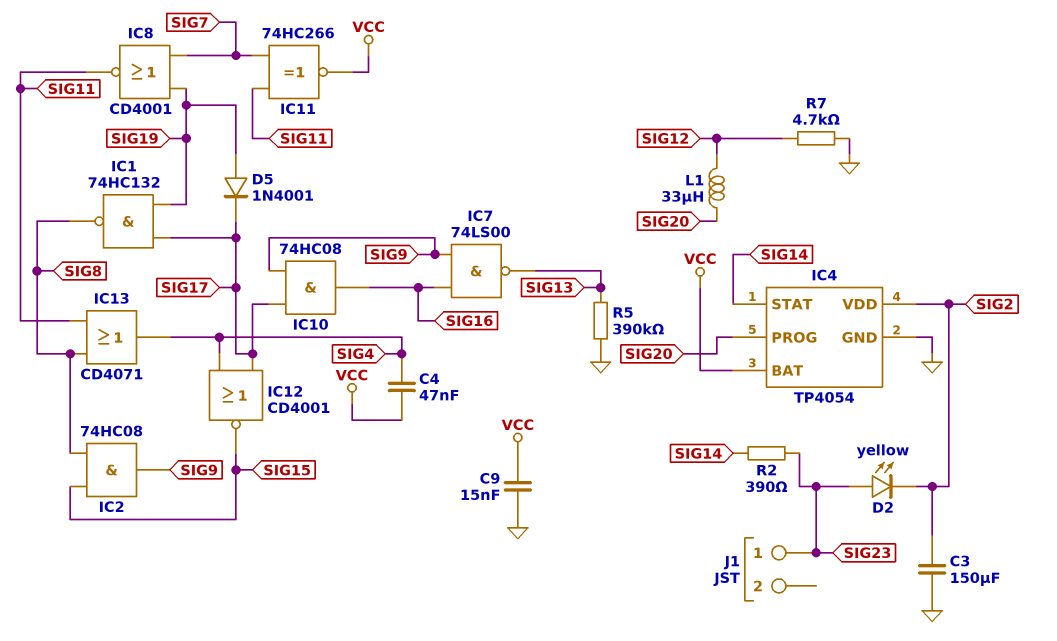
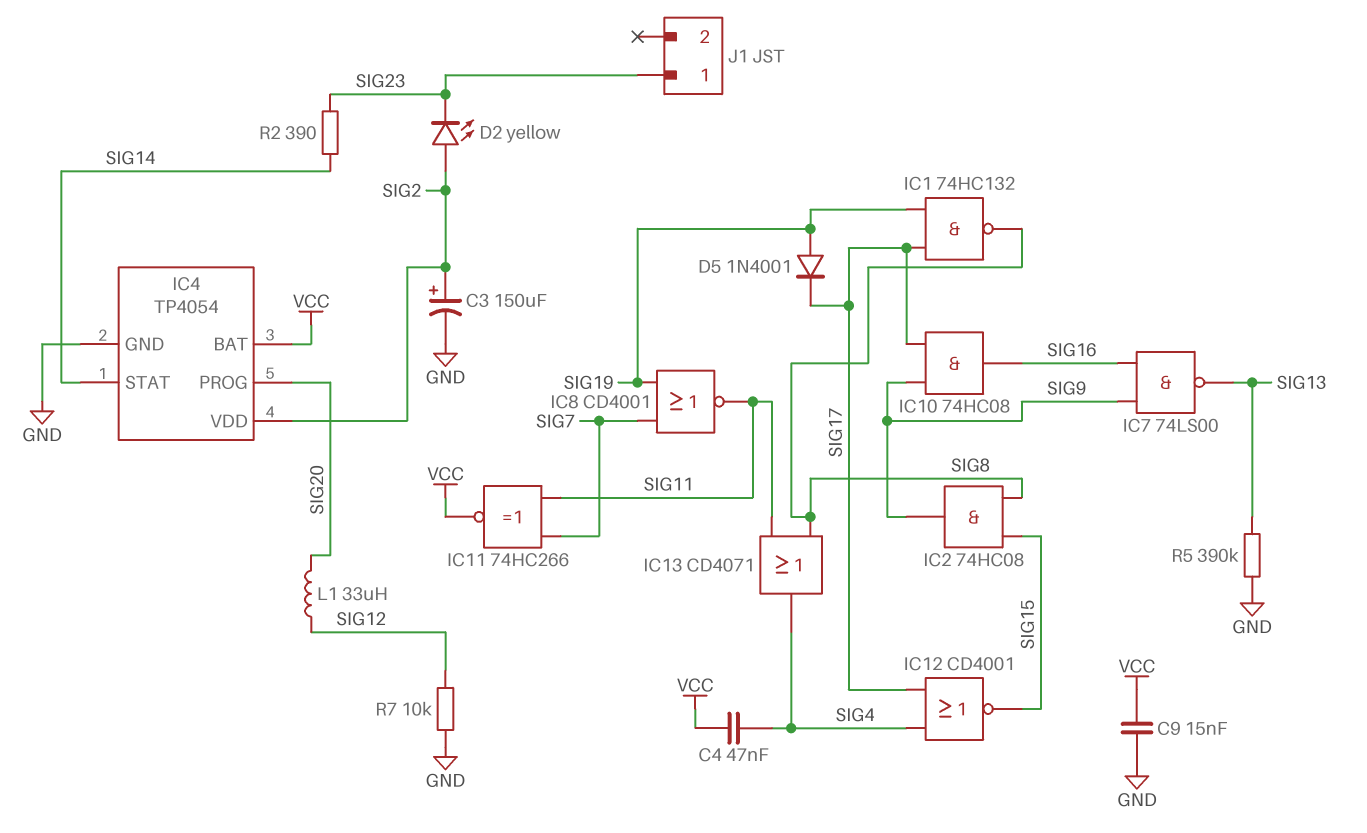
C3: 150uF (GND, SIG2) -> 150uF (plus SIG2, minus GND)
D2: LED yellow (A SIG23, K SIG2) -> LED yellow (A SIG2, K SIG23)
R7: 4.7k (GND, SIG12) -> 10k (GND, SIG12)

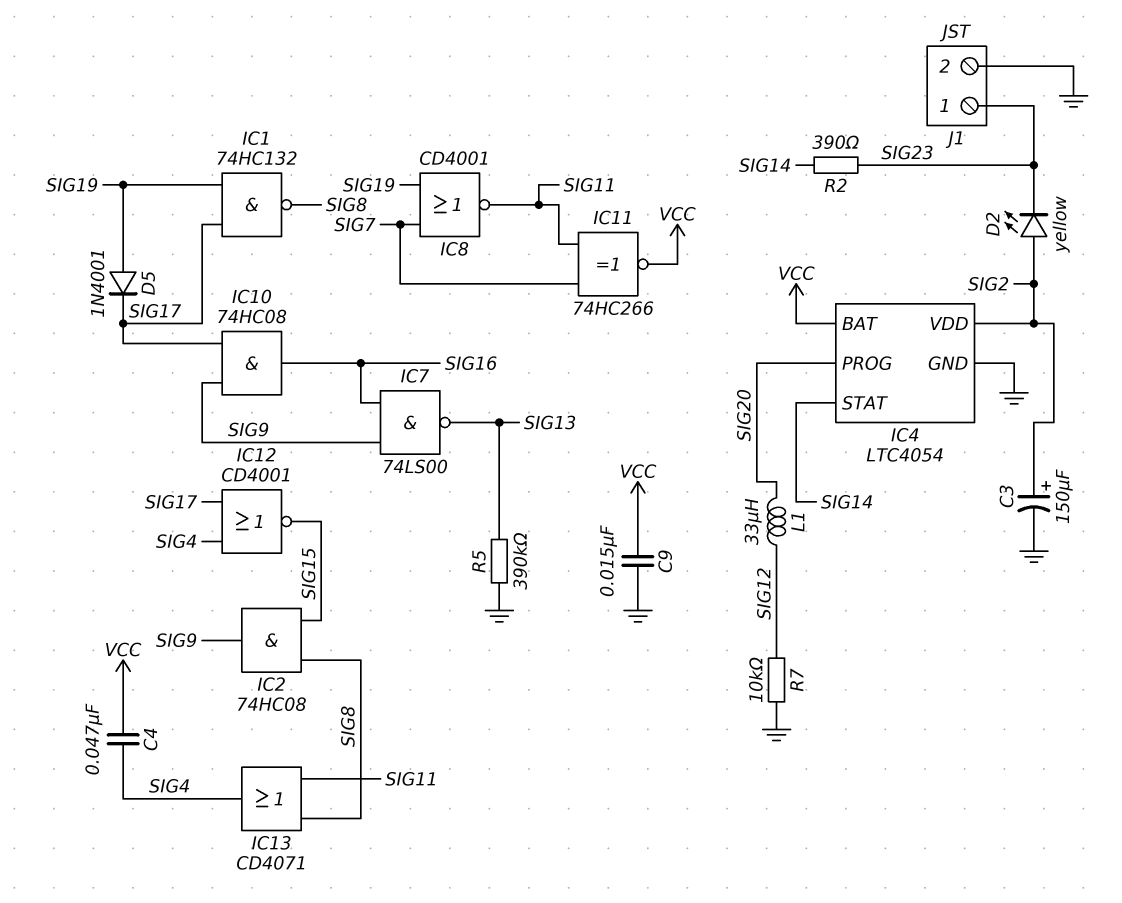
IC4: TP4054 -> LTC4054
J1 pin 2: none -> GND

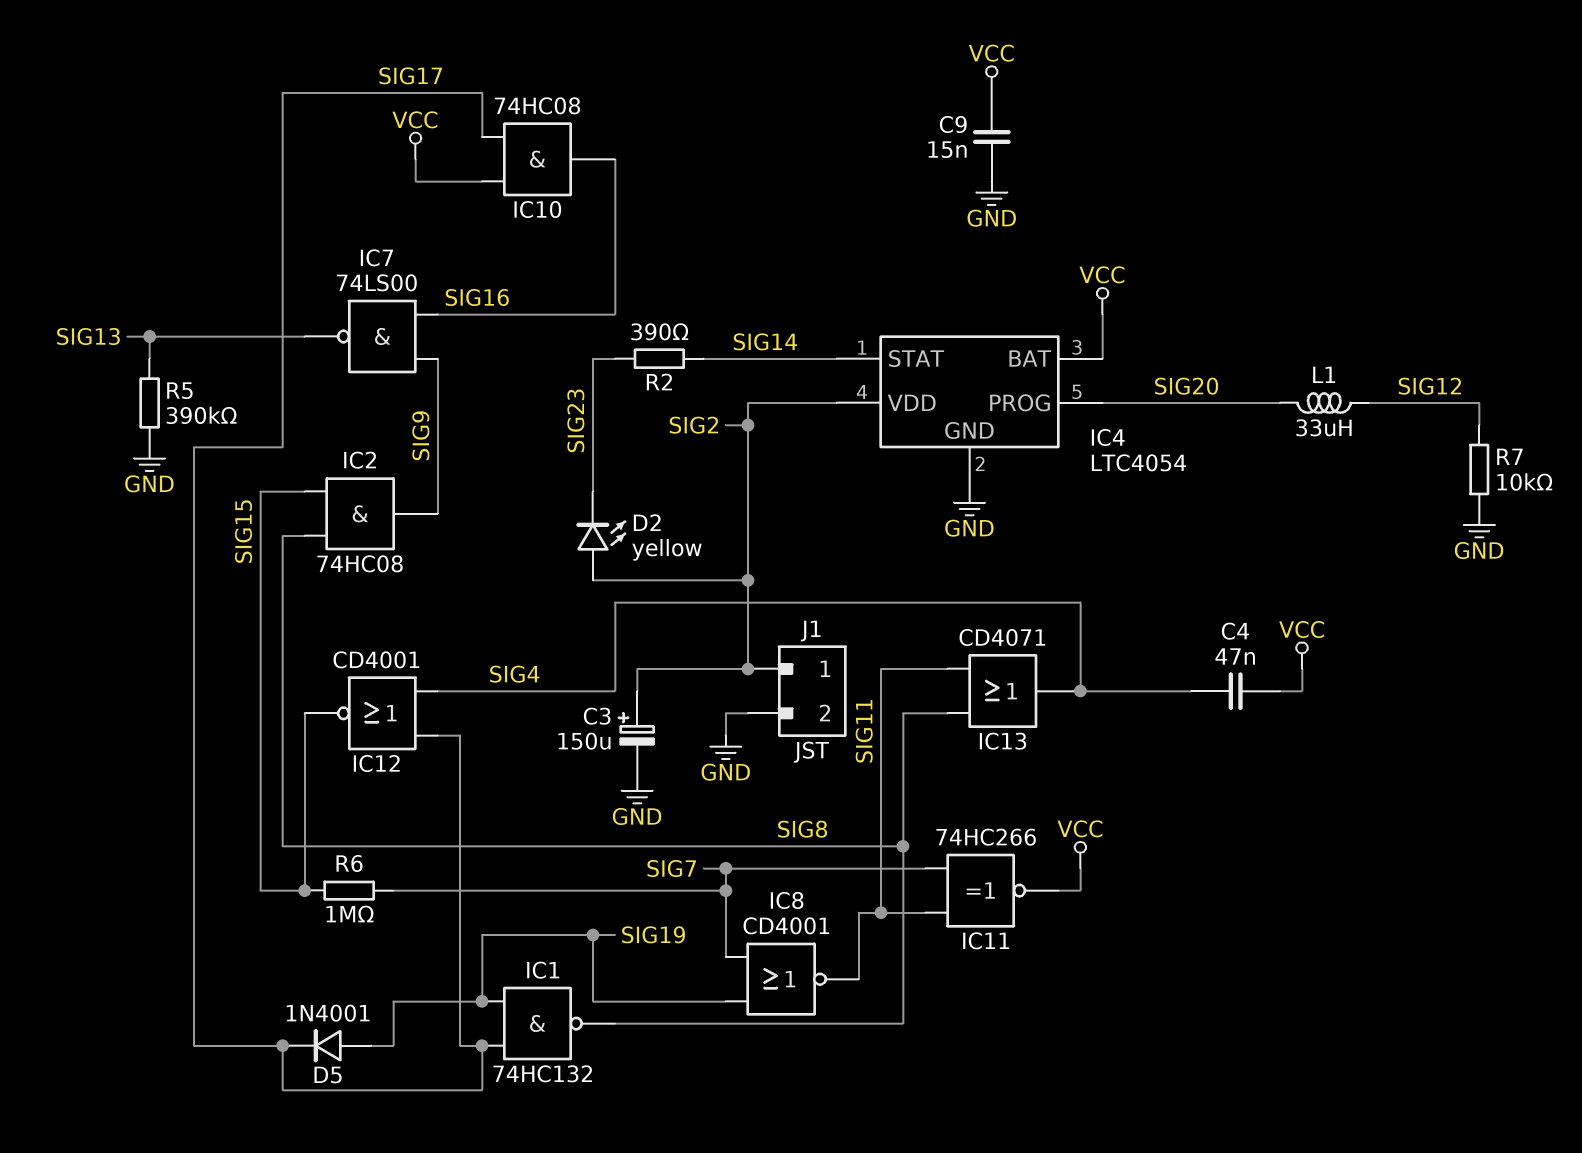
IC10: AND 74HC08 (in SIG9, in SIG17, out SIG16) -> AND 74HC08 (in SIG17, in VCC, out SIG16)
J1 pin 1: SIG23 -> SIG2
R6: none -> 1M (SIG7, SIG15)

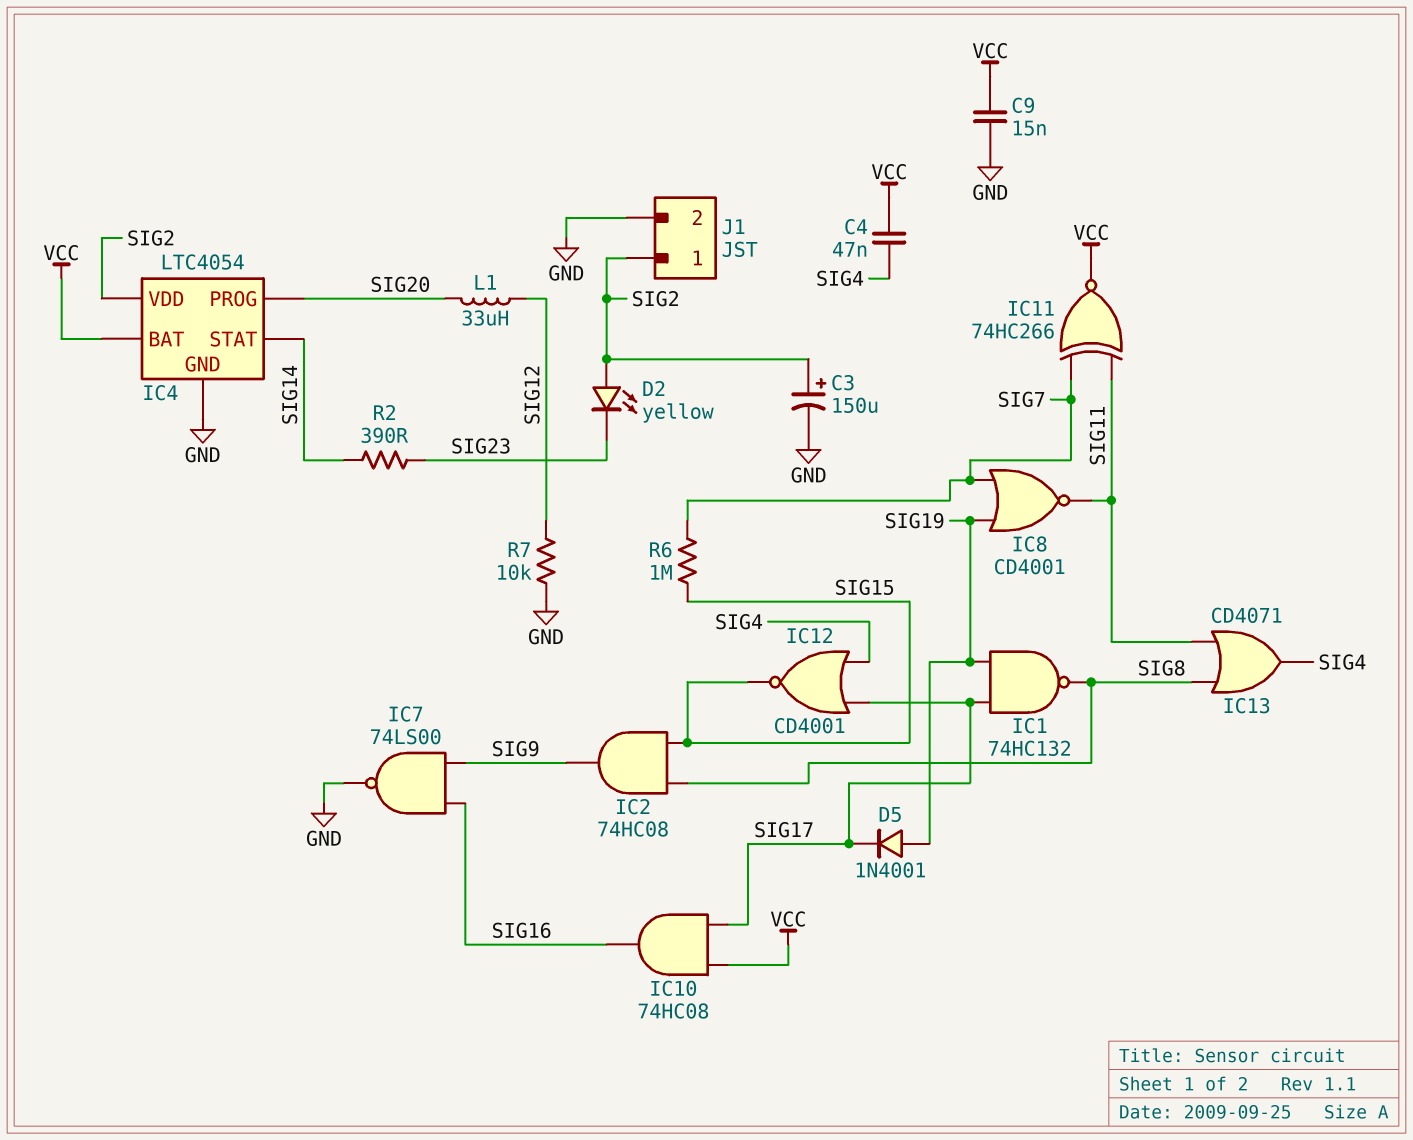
IC7: NAND 74LS00 (in SIG9, in SIG16, out SIG13) -> NAND 74LS00 (in SIG9, in SIG16, out GND)
R5: 390k (GND, SIG13) -> none

